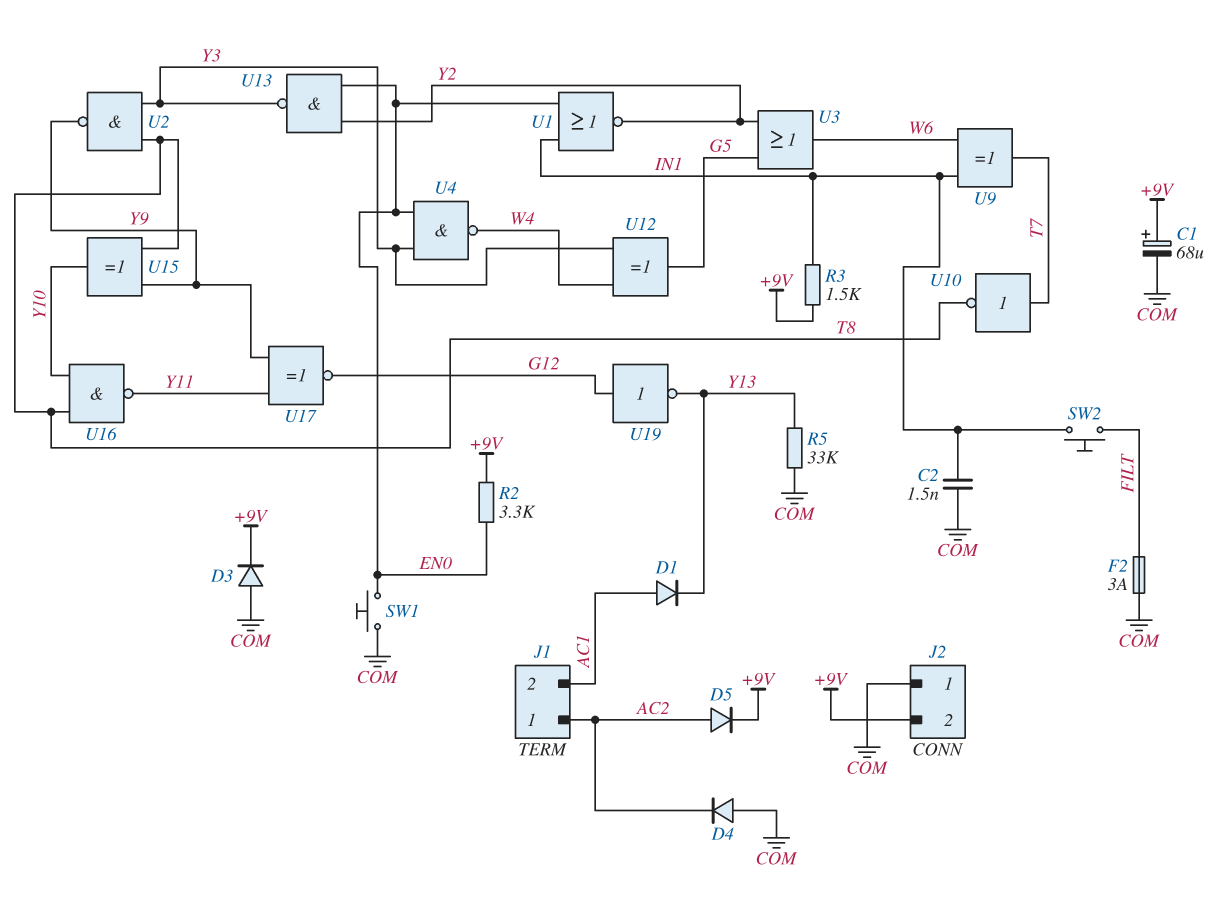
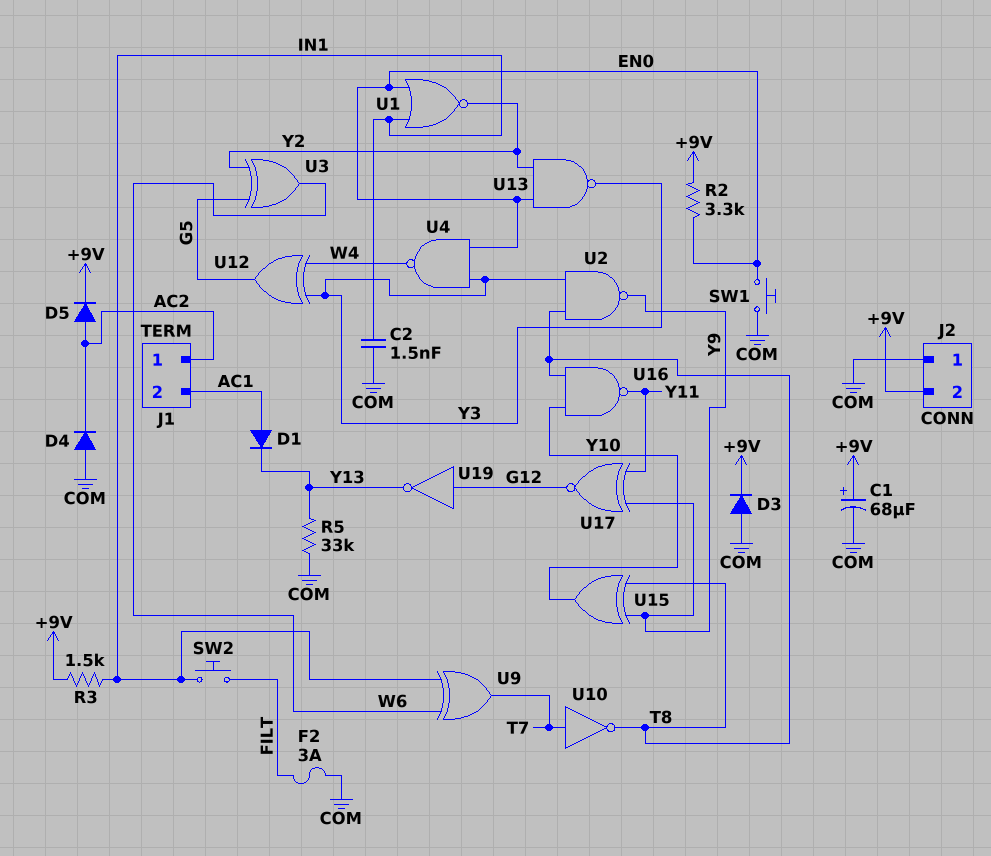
U3: OR (in G5, in Y2, out W6) -> XOR (in G5, in Y2, out W6)

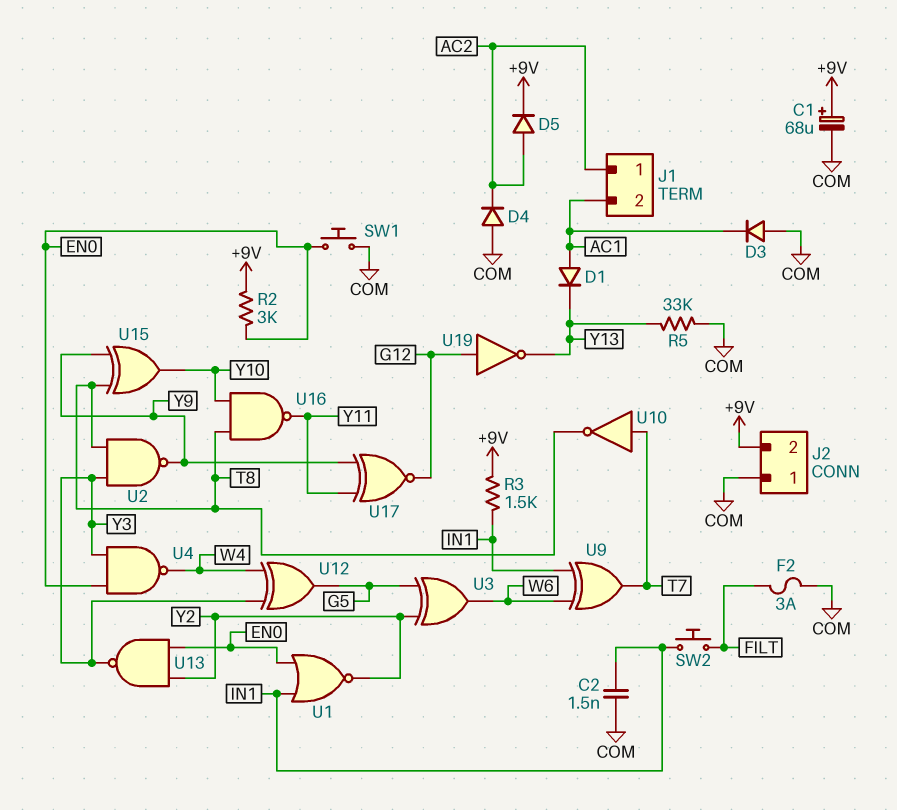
D3: diode (A COM, K +9V) -> diode (A COM, K AC1)
R2: 3.3k (+9V, EN0) -> 3k (+9V, EN0)

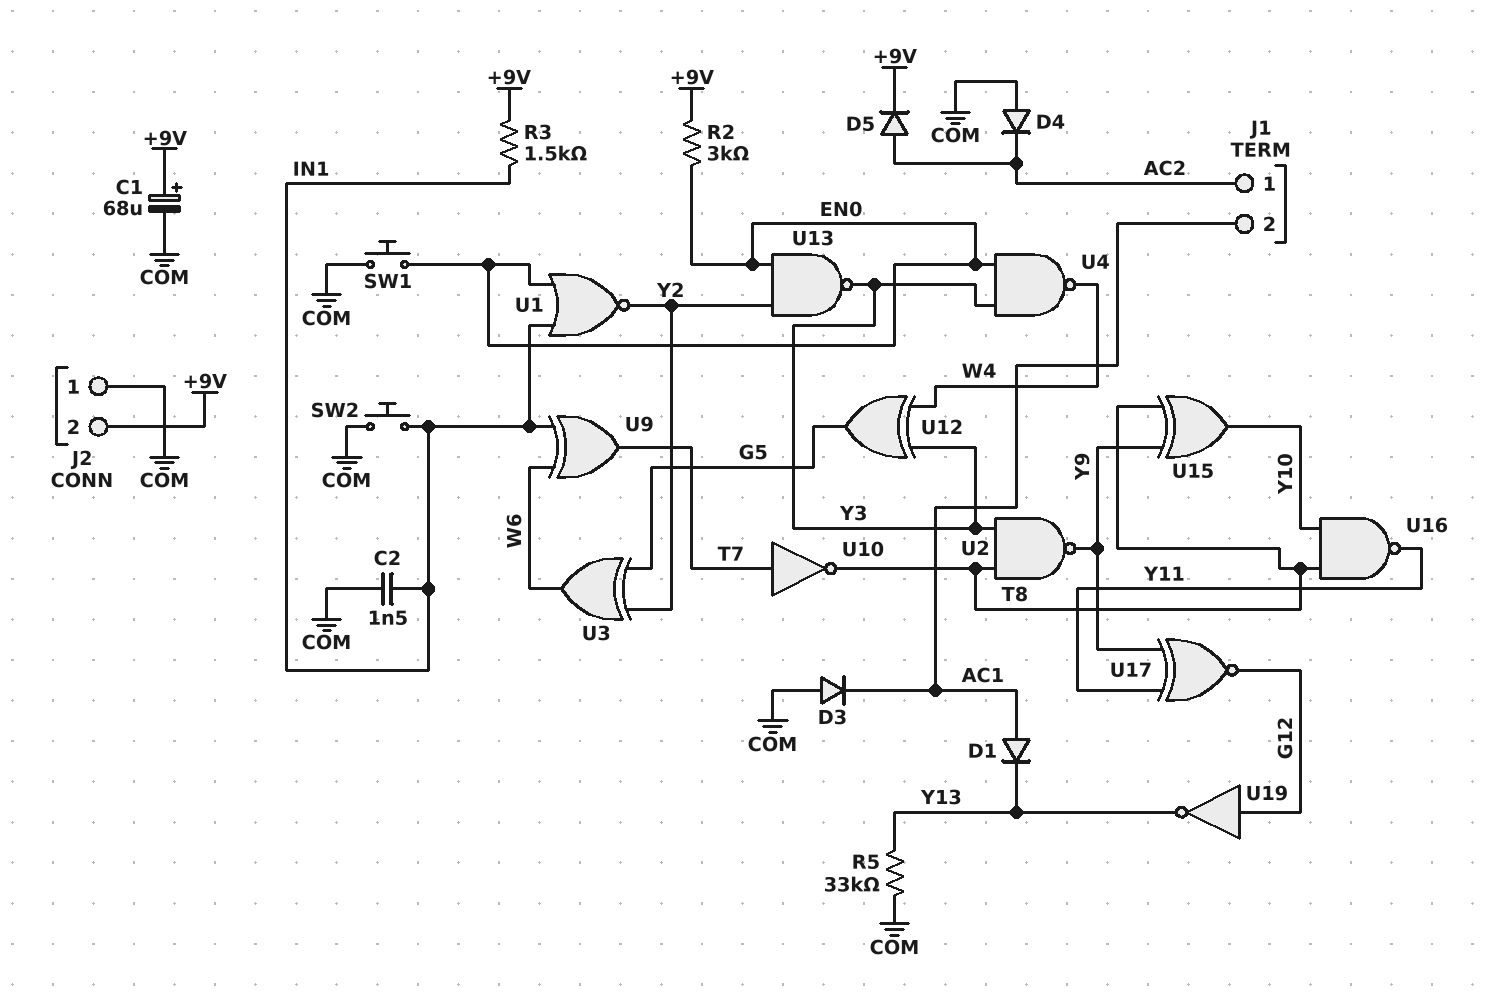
F2: 3A (COM, FILT) -> none
SW2: button (FILT, IN1) -> button (COM, IN1)

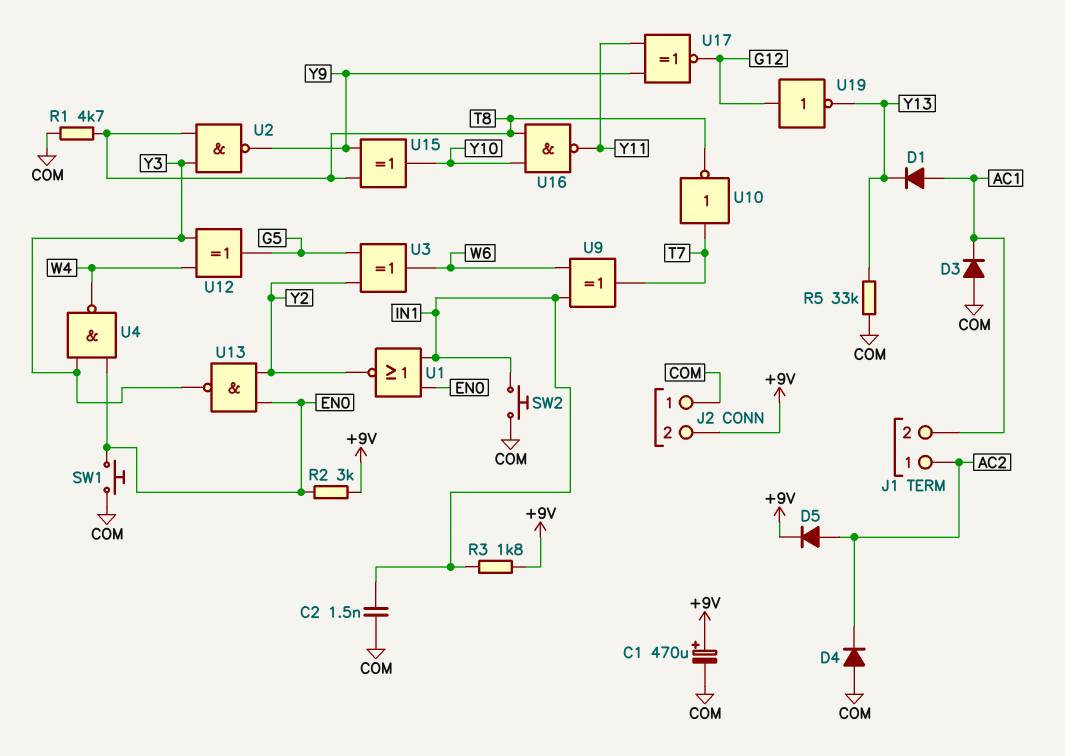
C1: 68uF (plus +9V, minus COM) -> 470uF (plus +9V, minus COM)
R1: none -> 4.7k (COM, T8)
R3: 1.5k (+9V, IN1) -> 1.8k (+9V, IN1)

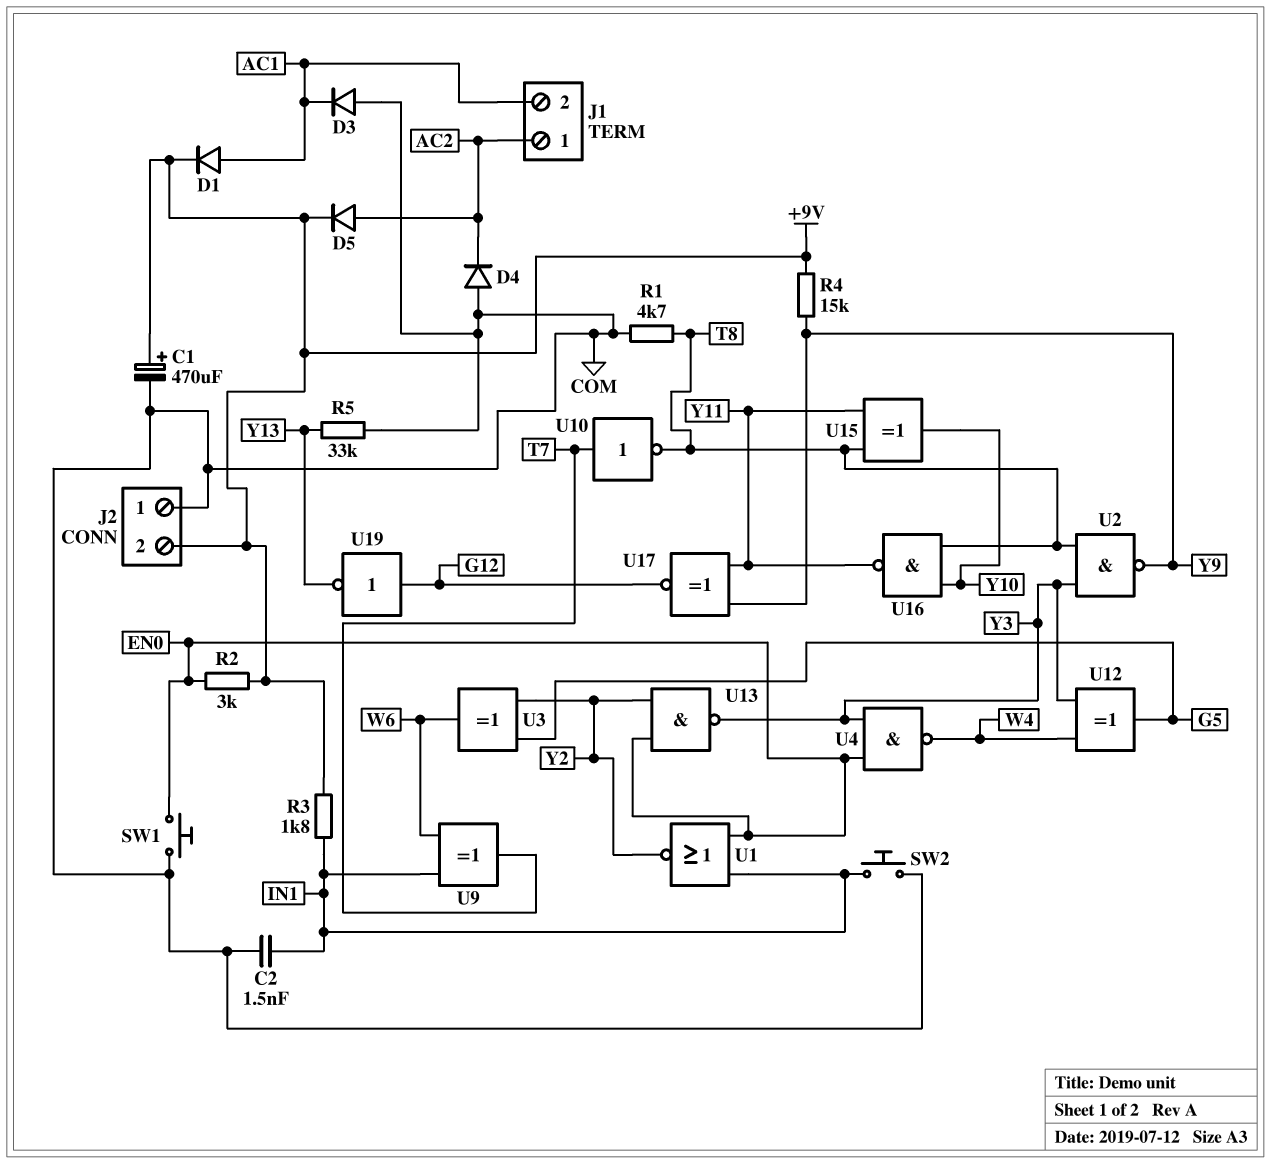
D1: diode (A AC1, K Y13) -> diode (A AC1, K +9V)
R4: none -> 15k (+9V, Y9)
U15: XOR (in T8, in Y9, out Y10) -> XOR (in T8, in Y11, out Y10)

